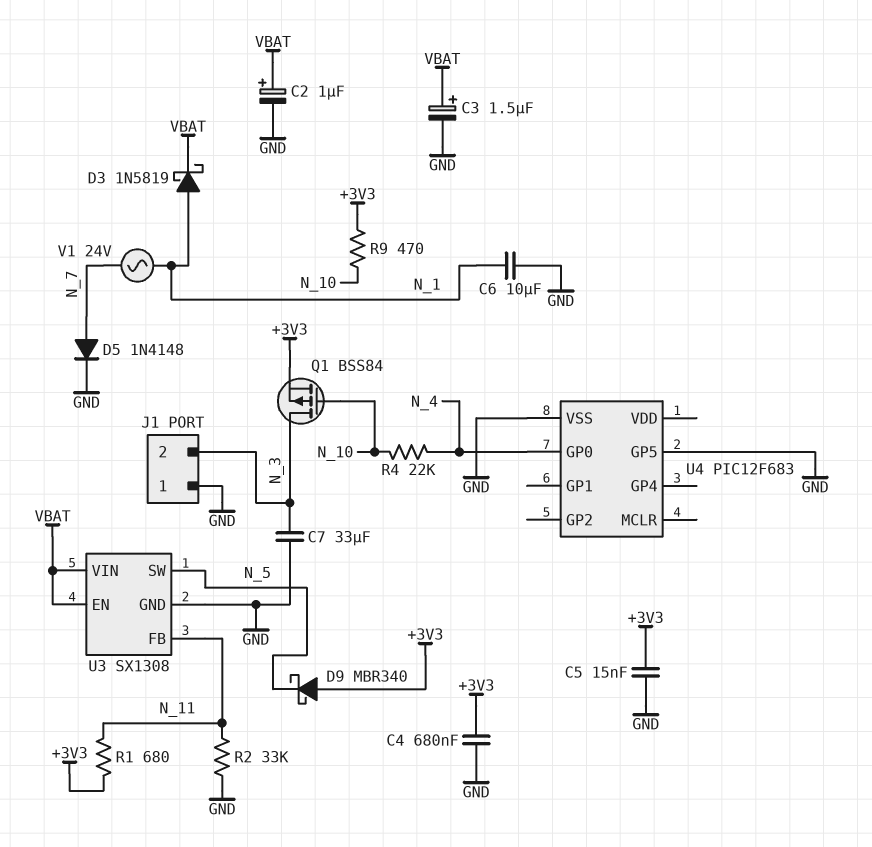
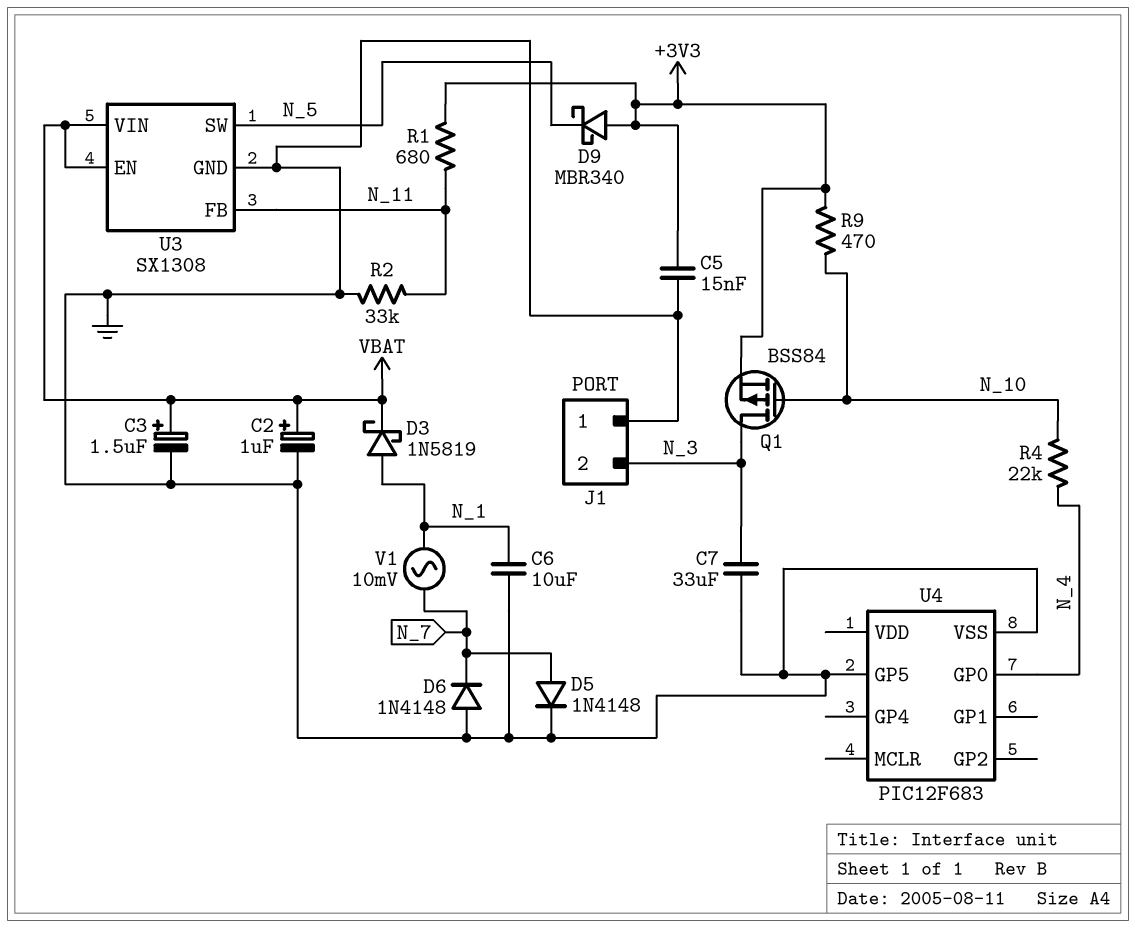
C4: 680nF (+3V3, GND) -> none
D6: none -> diode 1N4148 (A GND, K N_7)
V1: AC 24V (N_1, N_7) -> AC 10mV (N_1, N_7)

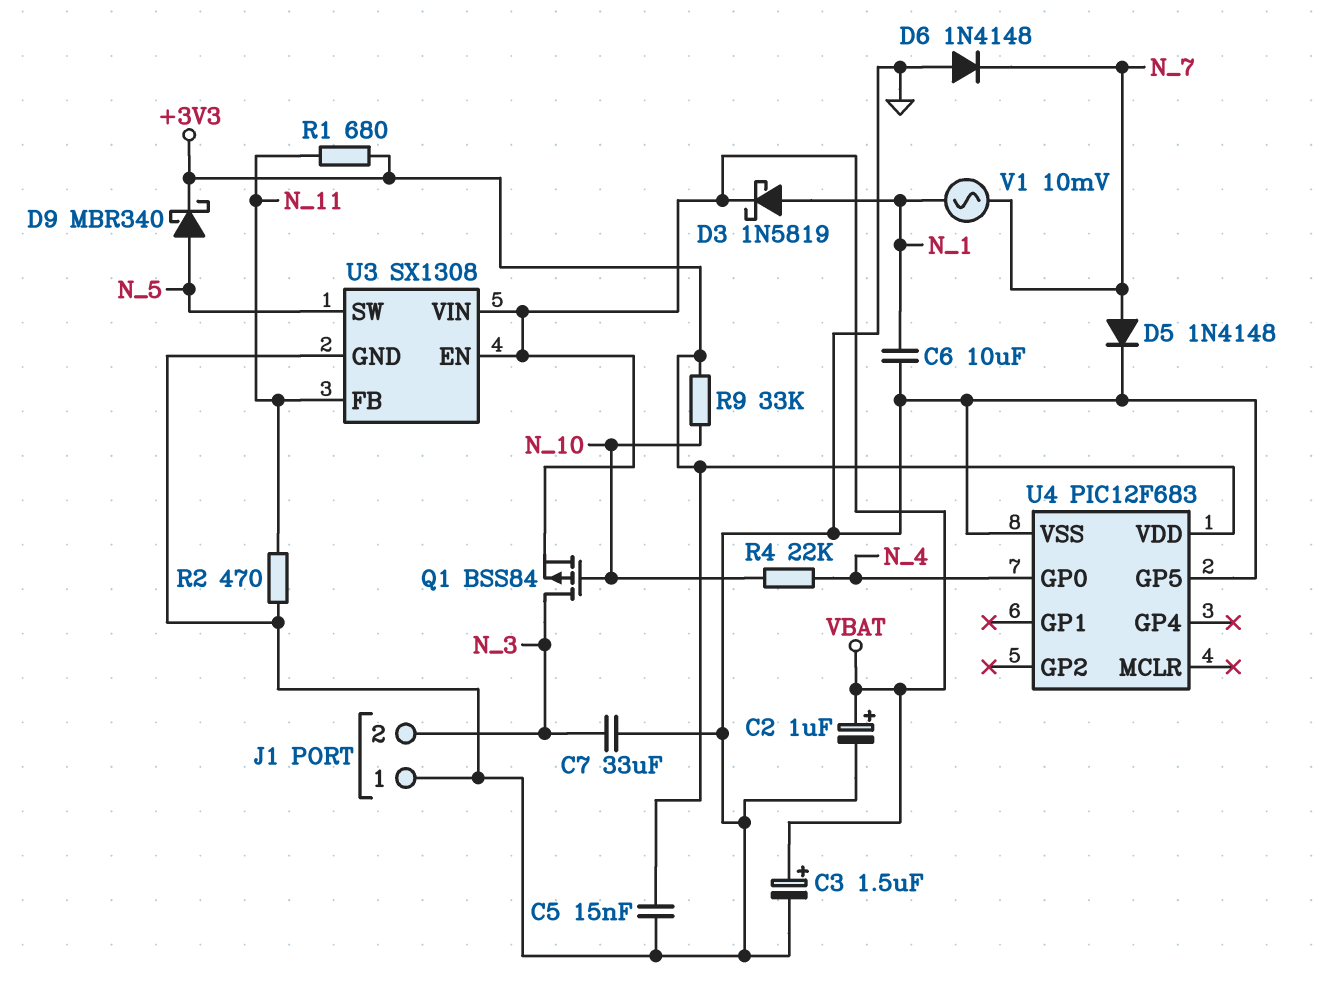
D9: schottky MBR340 (A +3V3, K N_5) -> schottky MBR340 (A N_5, K +3V3)
Q1: PMOS BSS84 (G N_10, D N_3, S +3V3) -> PMOS BSS84 (G N_10, D N_3, S VBAT)
R2: 33k (GND, N_11) -> 470 (GND, N_11)
R9: 470 (+3V3, N_10) -> 33k (+3V3, N_10)
U4 pin VDD: none -> +3V3

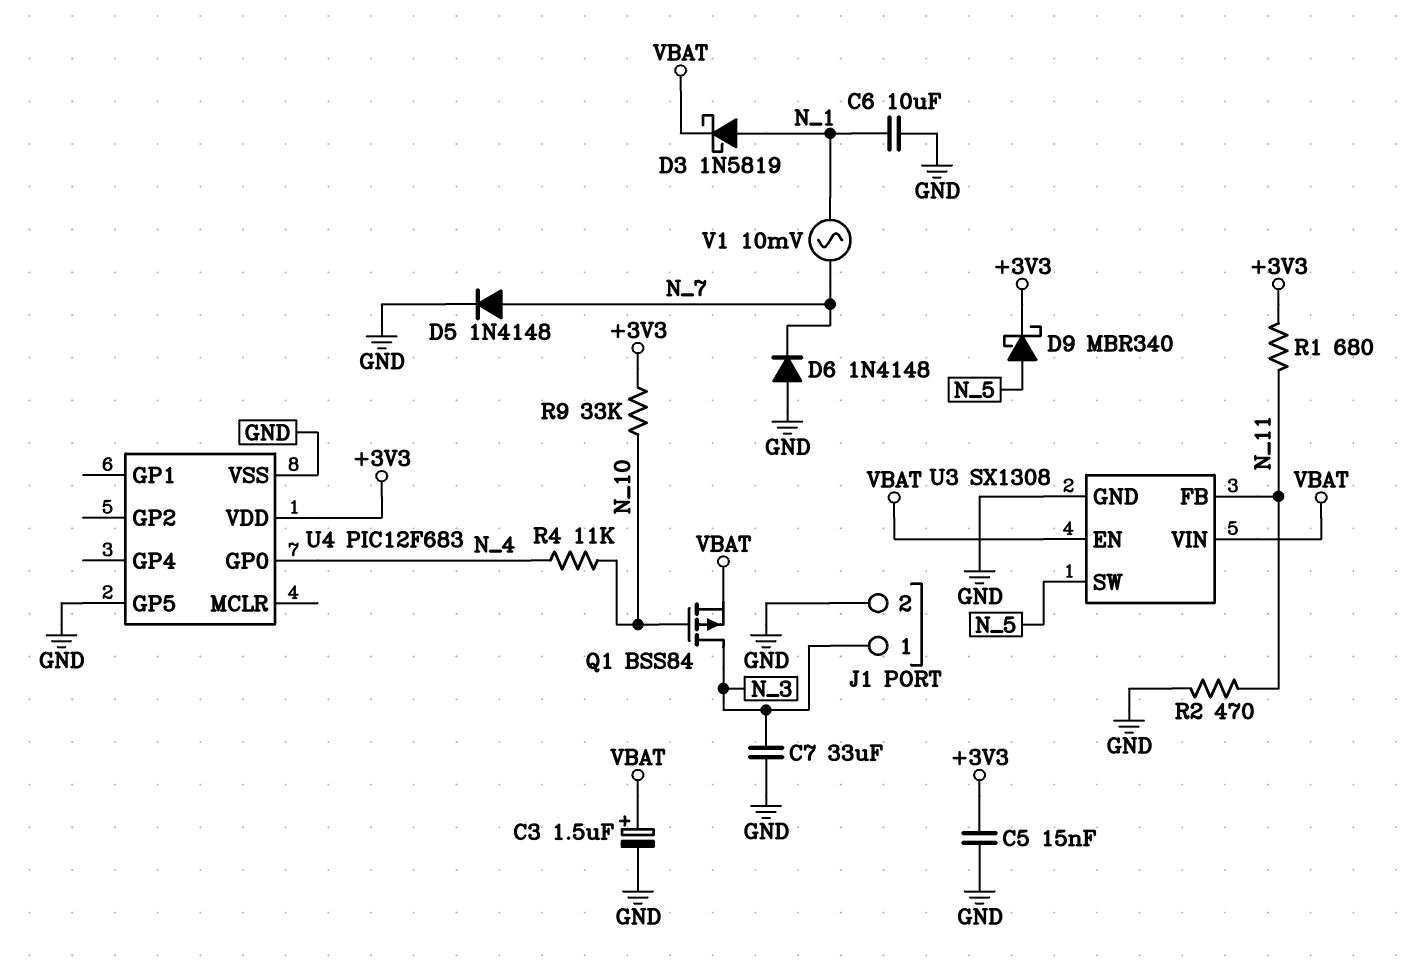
C2: 1uF (plus VBAT, minus GND) -> none
J1 pin 1: GND -> N_3
J1 pin 2: N_3 -> GND
R4: 22k (N_4, N_10) -> 11k (N_4, N_10)

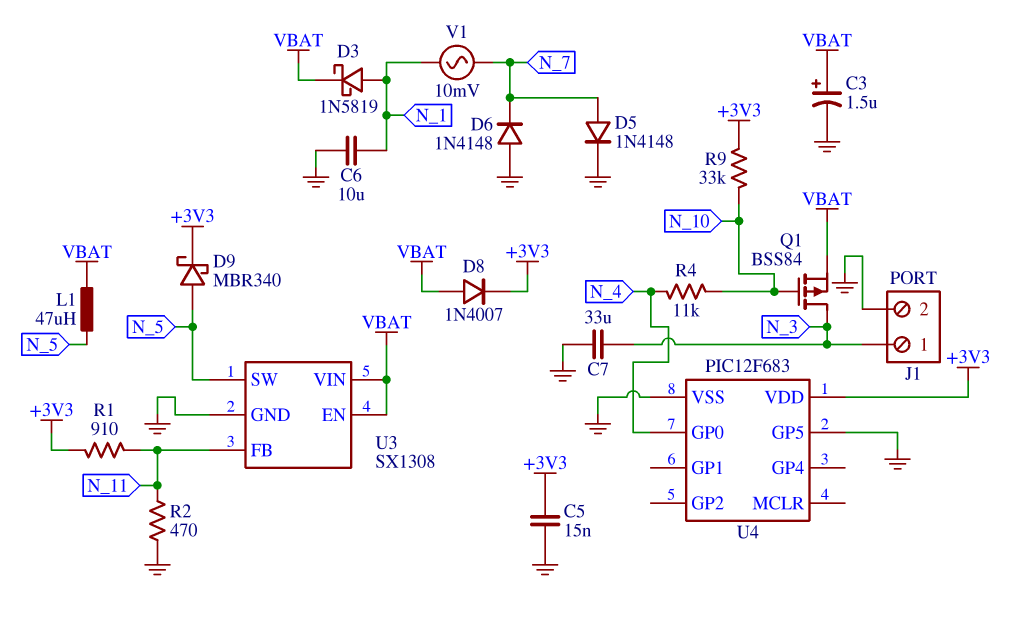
D8: none -> diode 1N4007 (A VBAT, K +3V3)
L1: none -> 47uH (N_5, VBAT)
R1: 680 (+3V3, N_11) -> 910 (+3V3, N_11)

